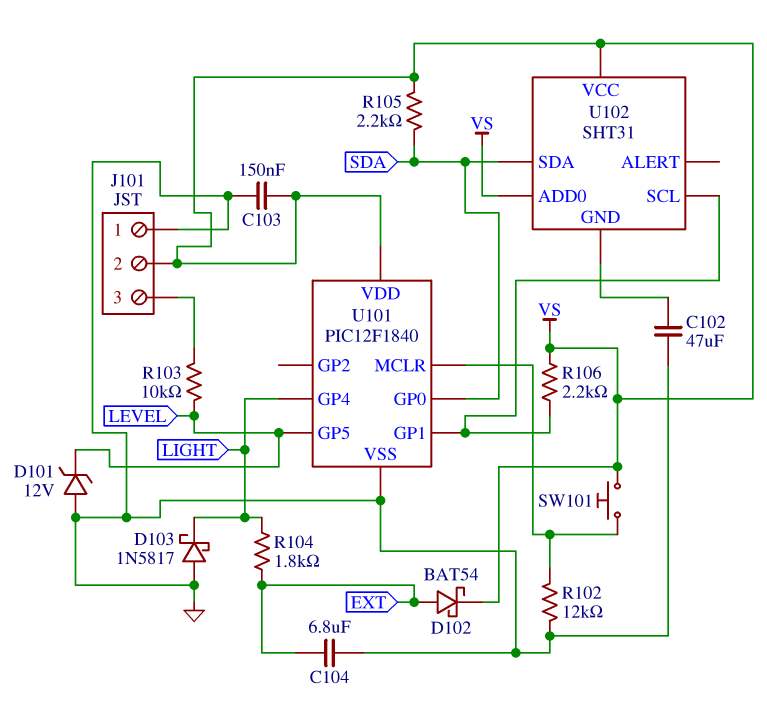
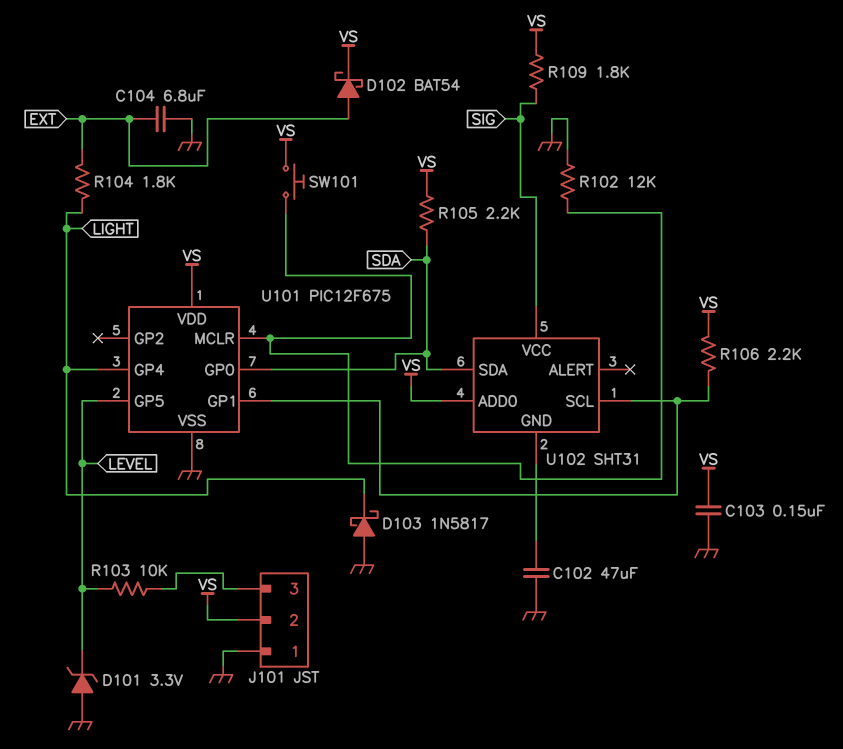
D101: zener 12V (A GND, K LEVEL) -> zener 3.3V (A GND, K LEVEL)
R109: none -> 1.8k (SIG, VS)
U101: PIC12F1840 -> PIC12F675
U102 pin VCC: VS -> SIG

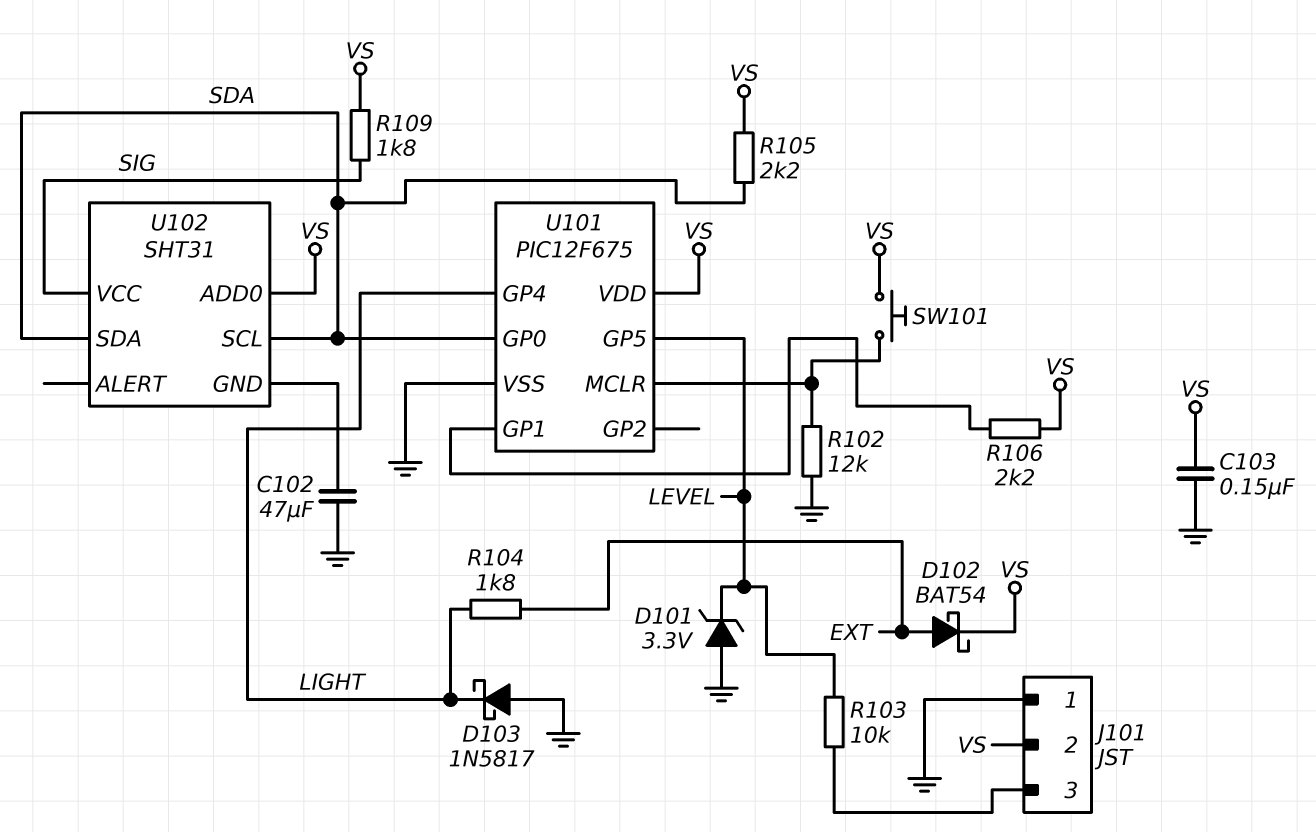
C104: 6.8uF (EXT, GND) -> none
U102 pin SCL: U101/GP1 -> SDA

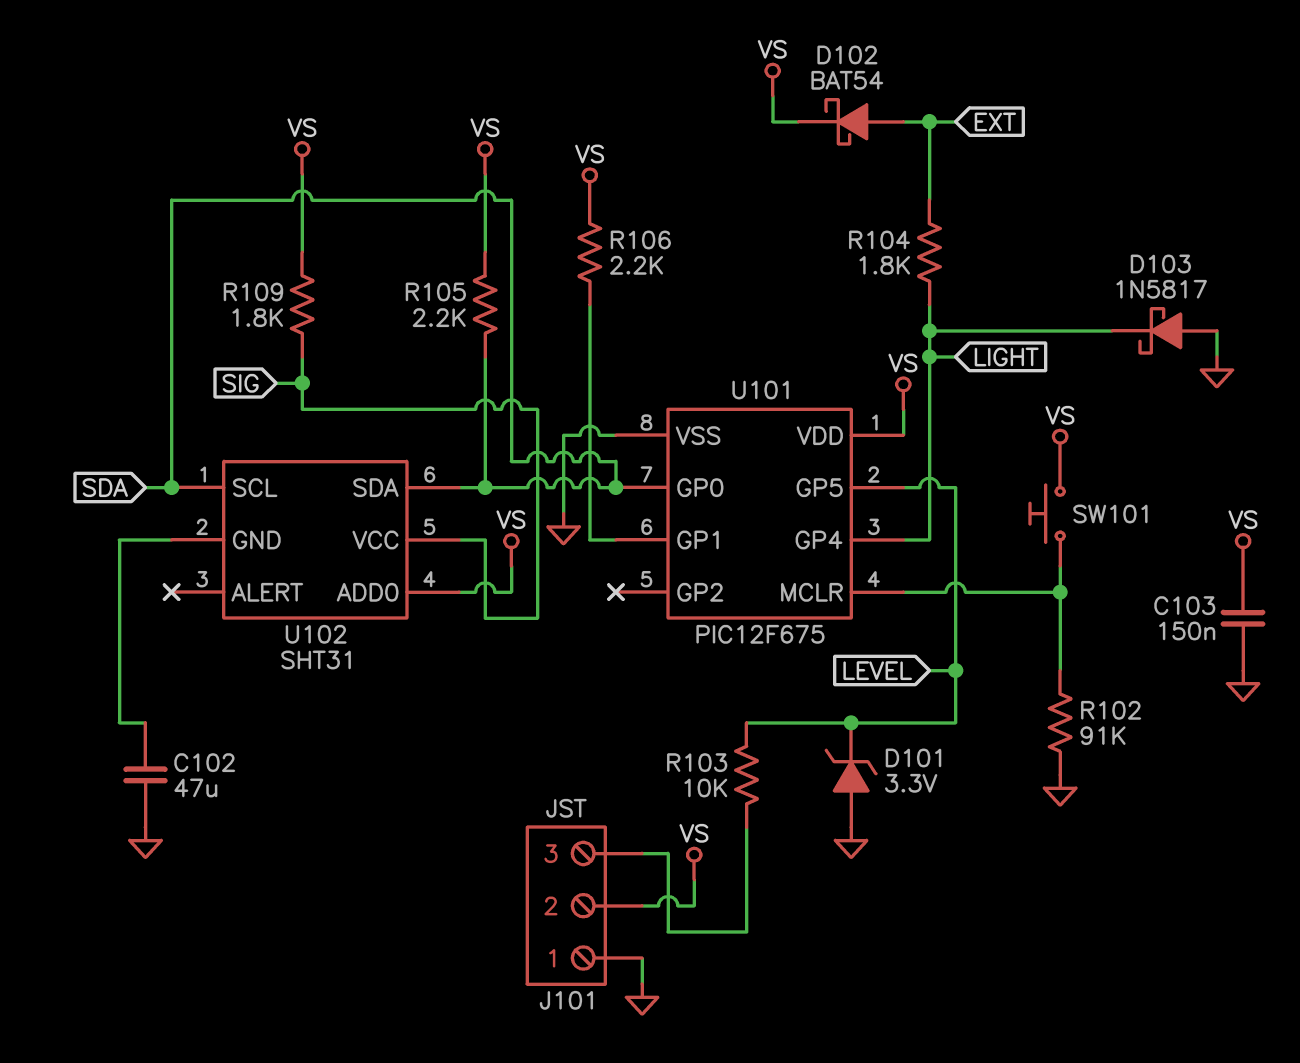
R102: 12k (GND, U101/MCLR) -> 91k (GND, U101/MCLR)

